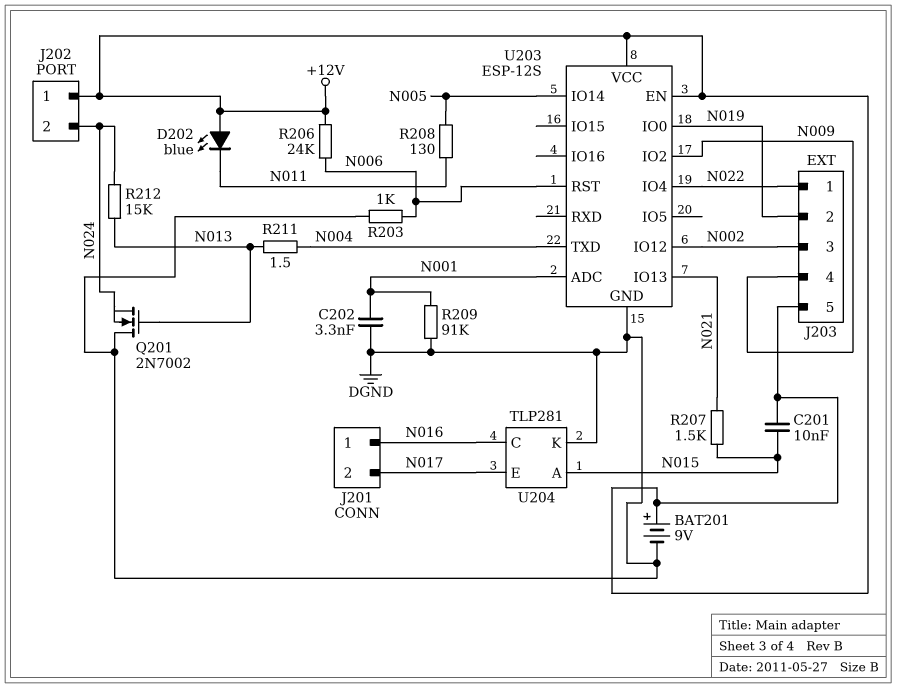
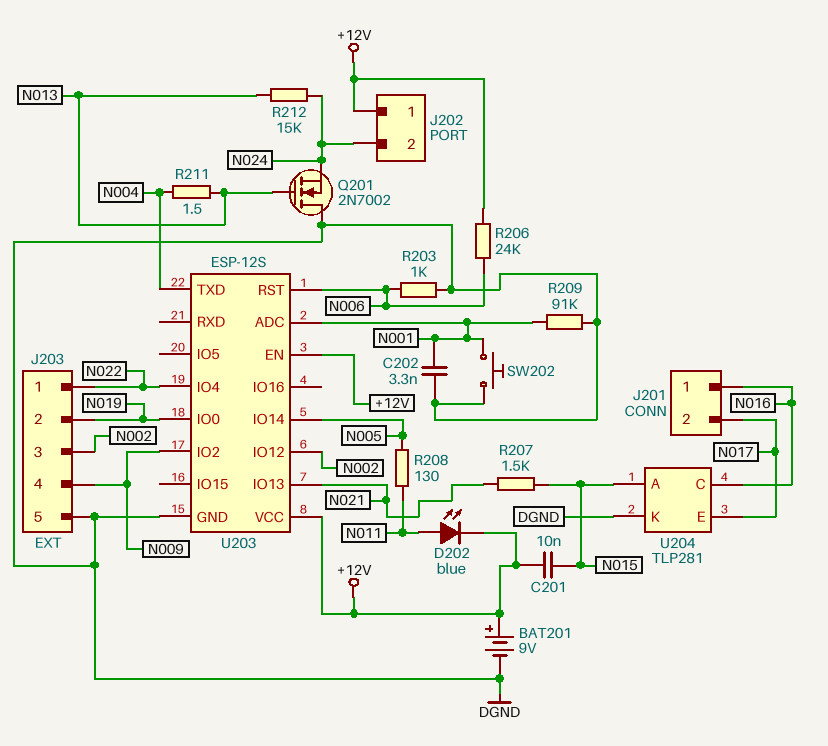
D202: LED blue (A +12V, K N011) -> LED blue (A N011, K +12V)
J203 pin 5: +12V -> DGND
SW202: none -> button (DGND, N001)

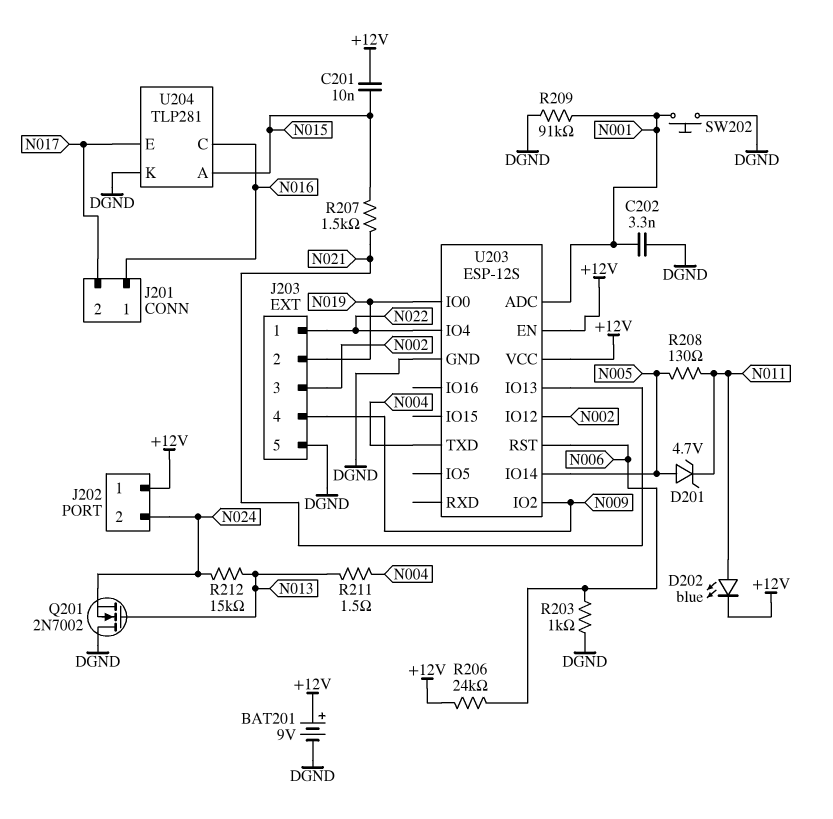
D201: none -> zener 4.7V (A N005, K N011)

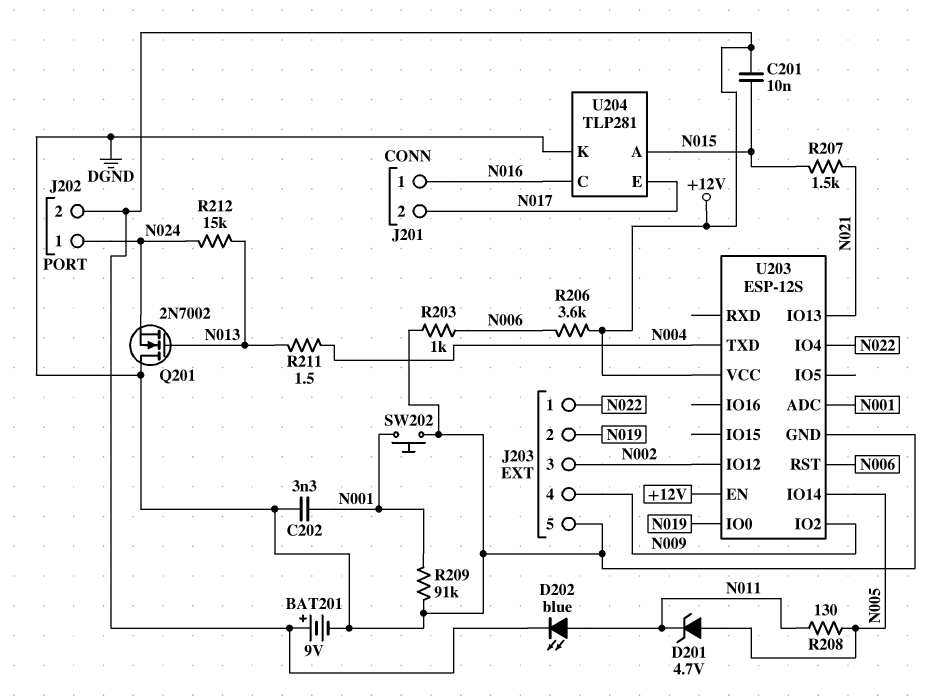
J202 pin 1: +12V -> N024
J202 pin 2: N024 -> +12V
R206: 24k (+12V, N006) -> 3.6k (+12V, N006)

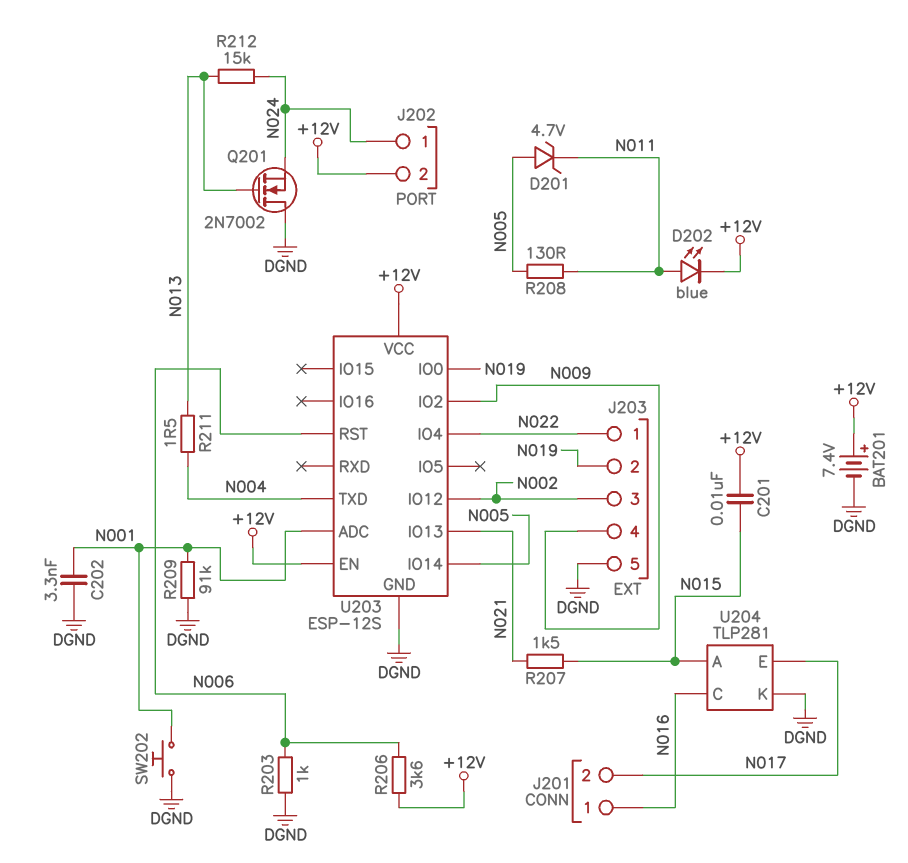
BAT201: 9V (plus +12V, minus DGND) -> 7.4V (plus +12V, minus DGND)

